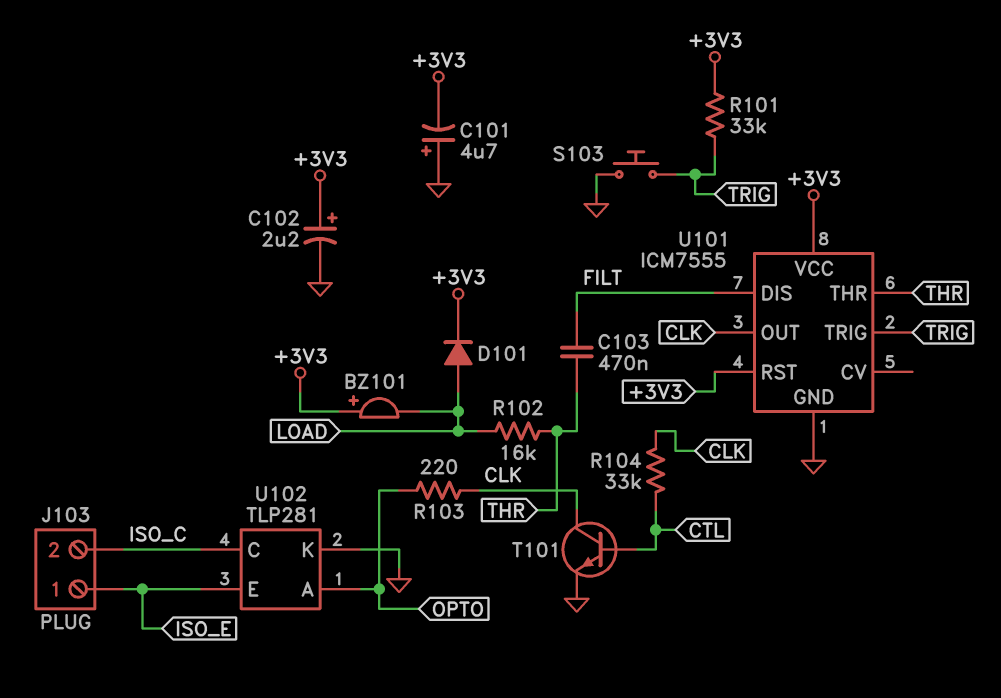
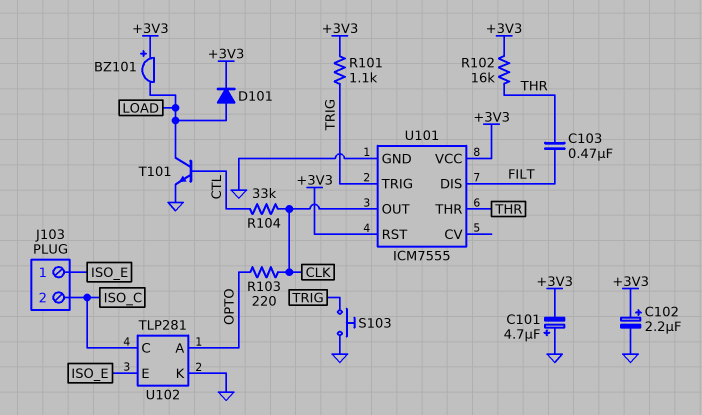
R101: 33k (+3V3, TRIG) -> 1.1k (+3V3, TRIG)
R102: 16k (LOAD, THR) -> 16k (+3V3, THR)
T101: NPN (B CTL, C CLK, E GND) -> NPN (B CTL, C LOAD, E GND)

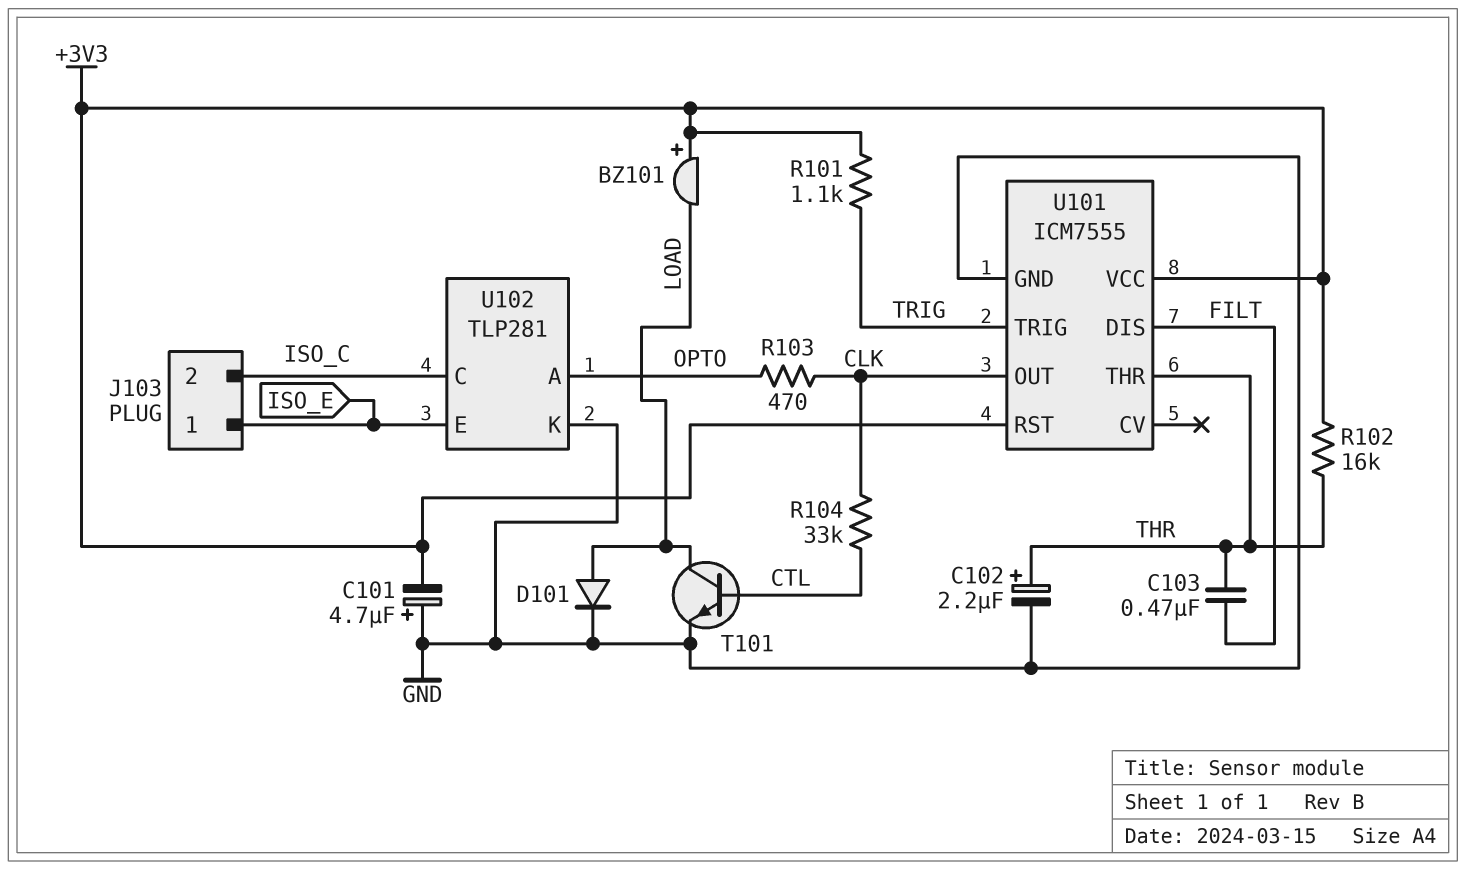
C102: 2.2uF (plus +3V3, minus GND) -> 2.2uF (plus THR, minus GND)
D101: diode (A LOAD, K +3V3) -> diode (A LOAD, K GND)
R103: 220 (CLK, OPTO) -> 470 (CLK, OPTO)
S103: button (GND, TRIG) -> none

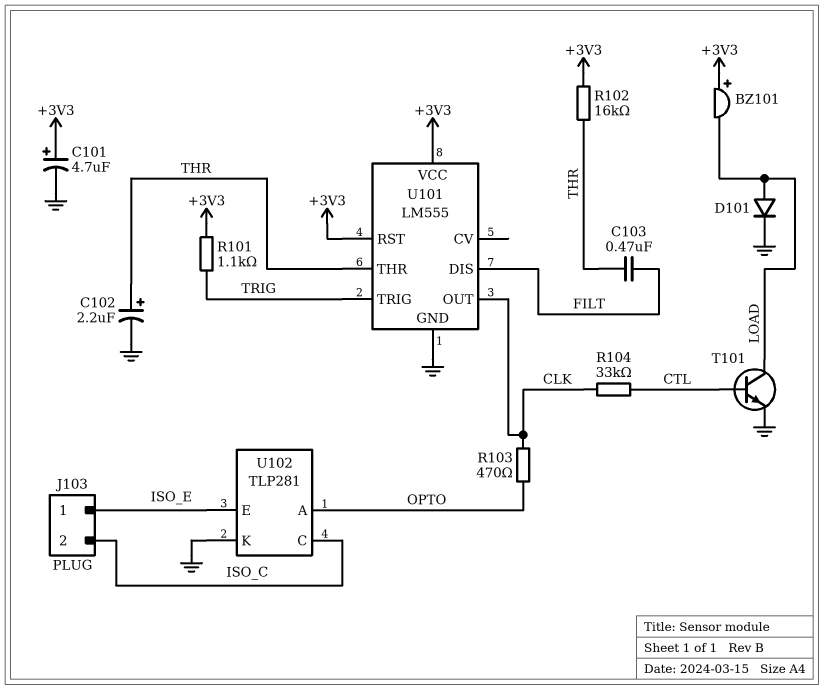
C101: 4.7uF (plus GND, minus +3V3) -> 4.7uF (plus +3V3, minus GND)
U101: ICM7555 -> LM555

